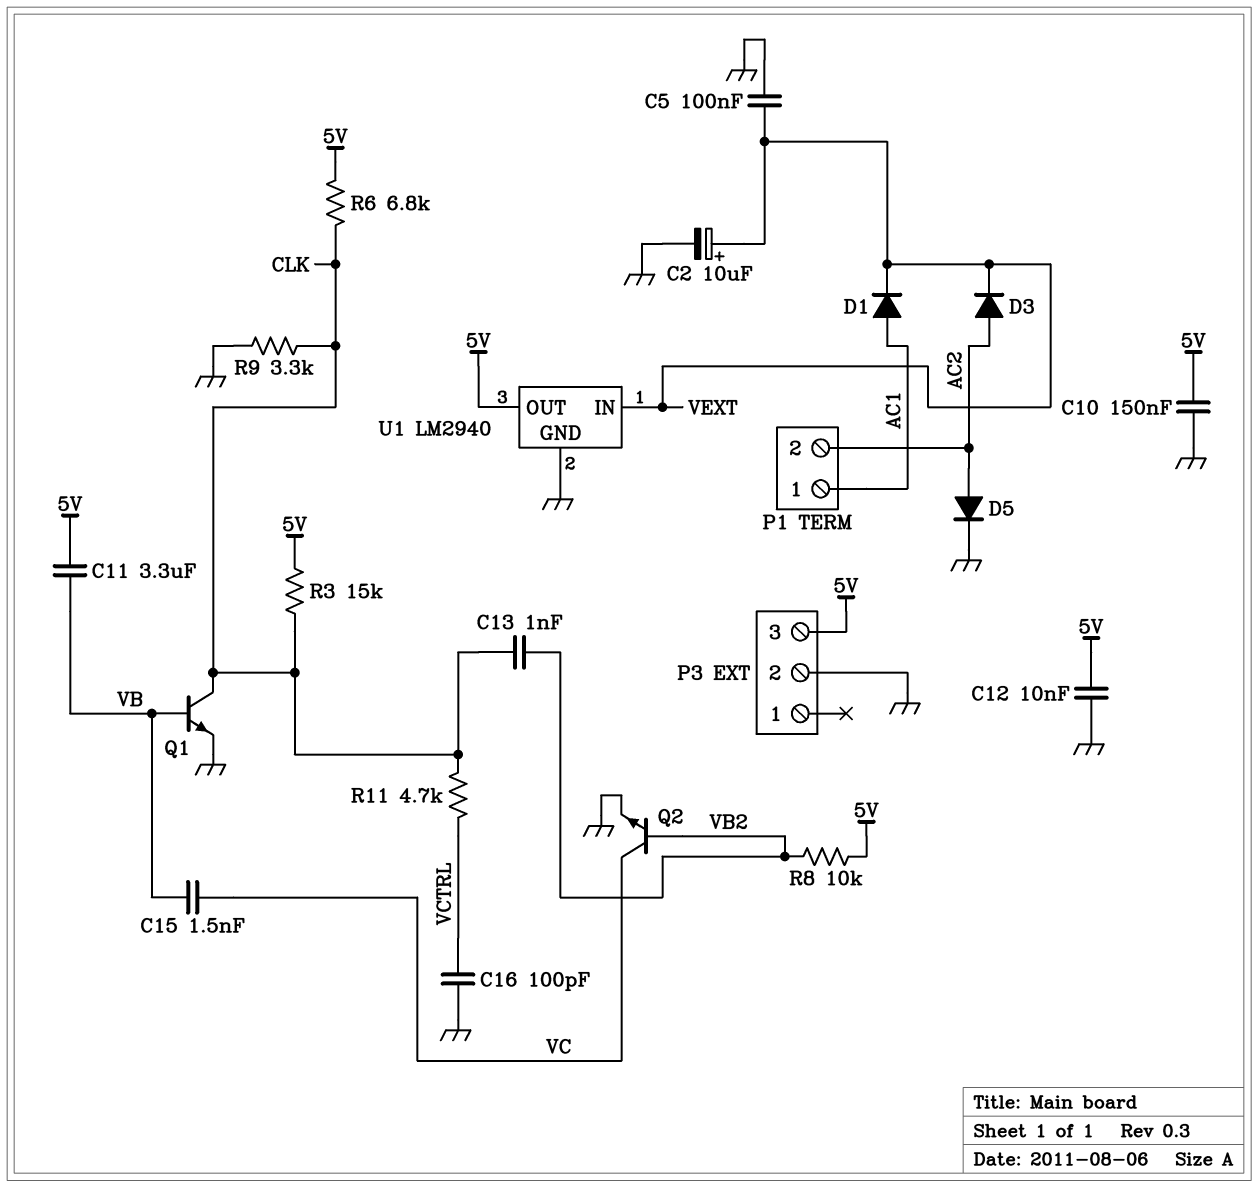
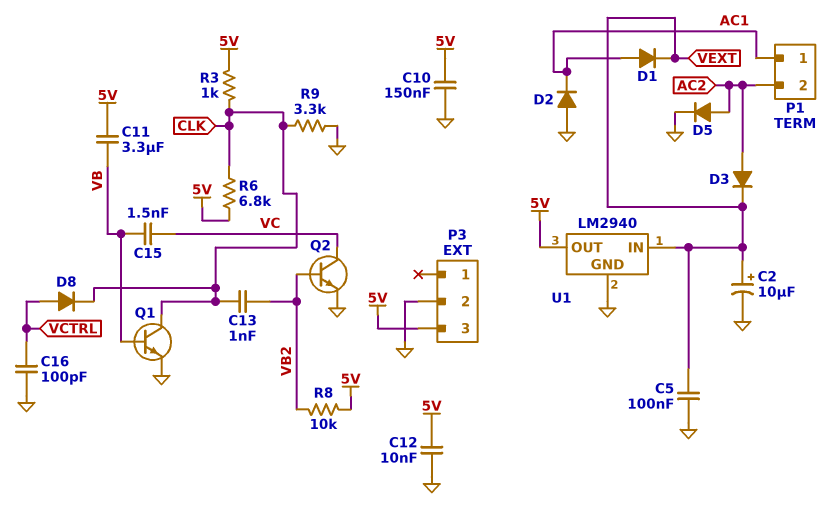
D2: none -> diode (A GND, K AC1)
D8: none -> diode (A VCTRL, K CLK)
R3: 15k (5V, CLK) -> 1k (5V, CLK)
R11: 4.7k (CLK, VCTRL) -> none

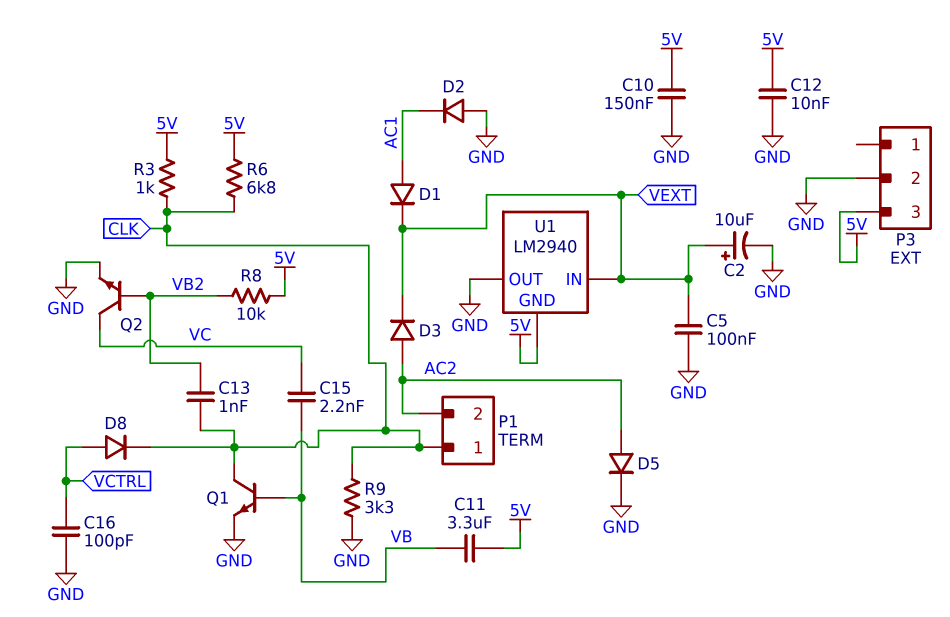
C15: 1.5nF (VB, VC) -> 2.2nF (VB, VC)
P1 pin 1: AC1 -> CLK
U1 pin GND: GND -> 5V
U1 pin OUT: 5V -> GND

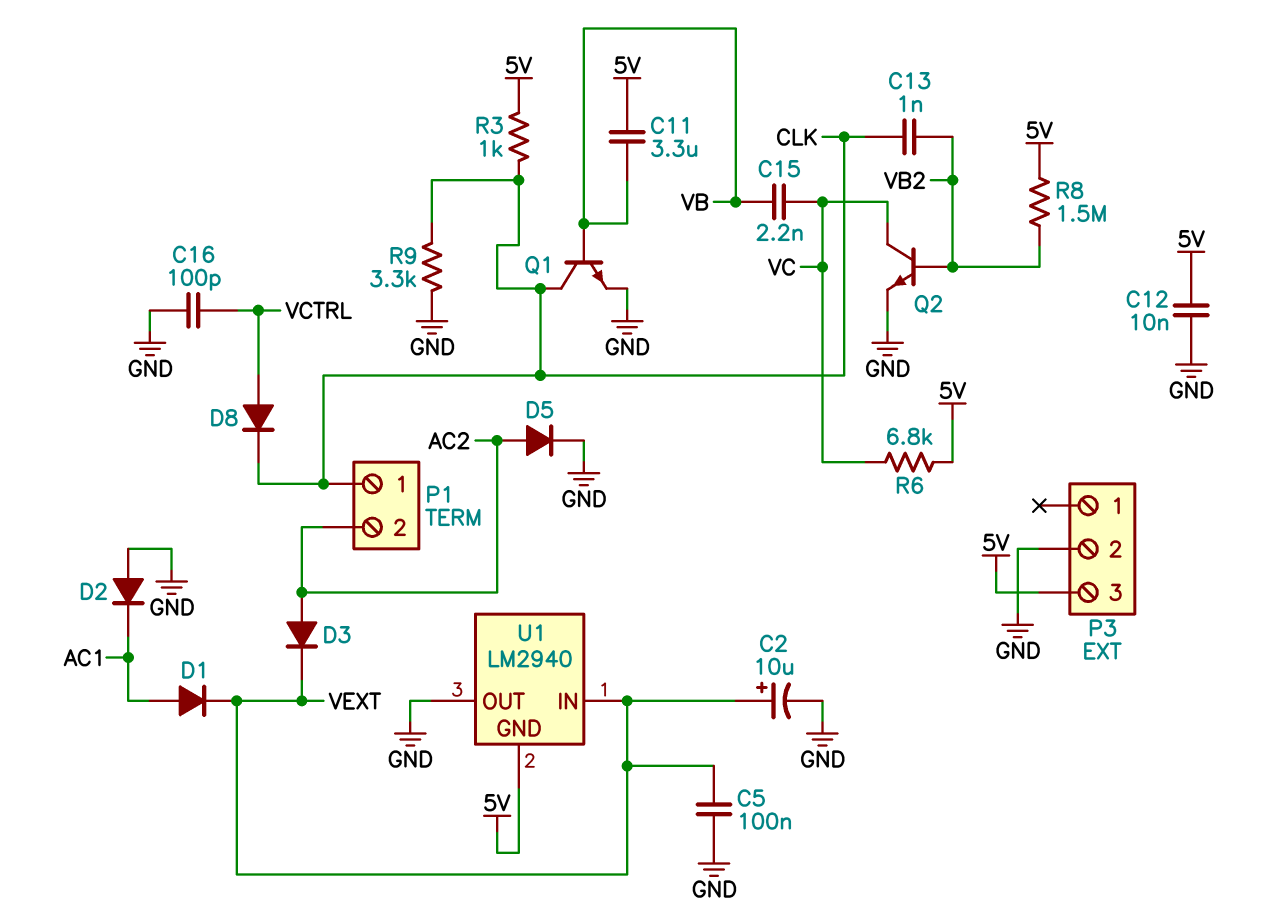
C10: 150nF (5V, GND) -> none
R6: 6.8k (5V, CLK) -> 6.8k (5V, VC)
R8: 10k (5V, VB2) -> 1.5M (5V, VB2)

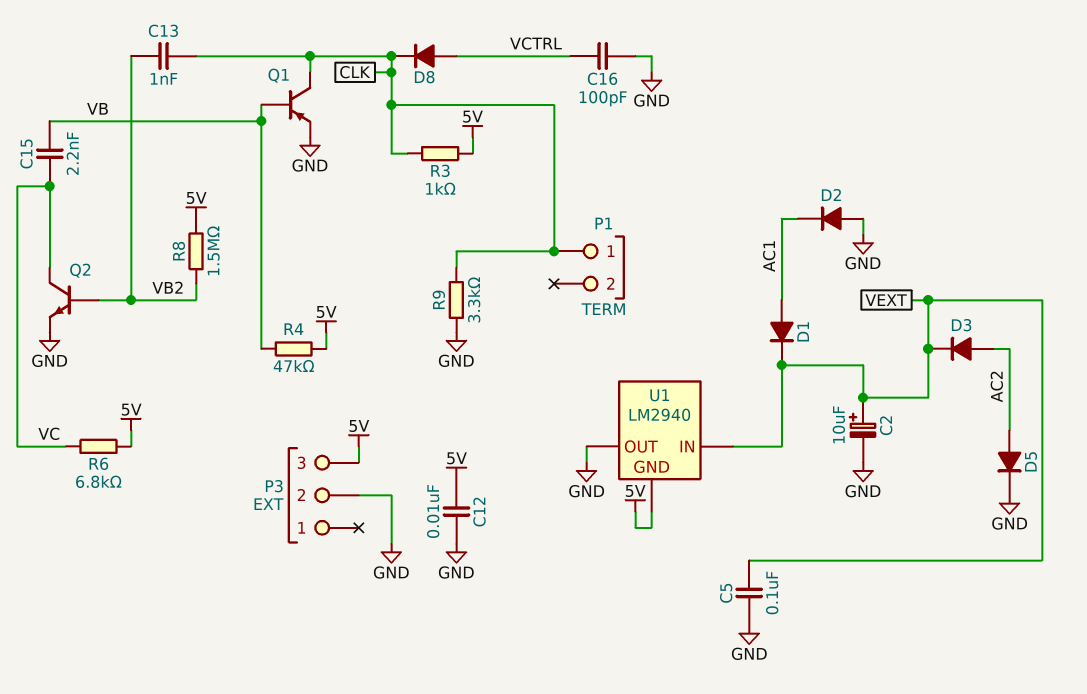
C11: 3.3uF (5V, VB) -> none
P1 pin 2: AC2 -> none
Q1: NPN (B VB, C CLK, E GND) -> PNP (B VB, C CLK, E GND)
R4: none -> 47k (5V, VB)

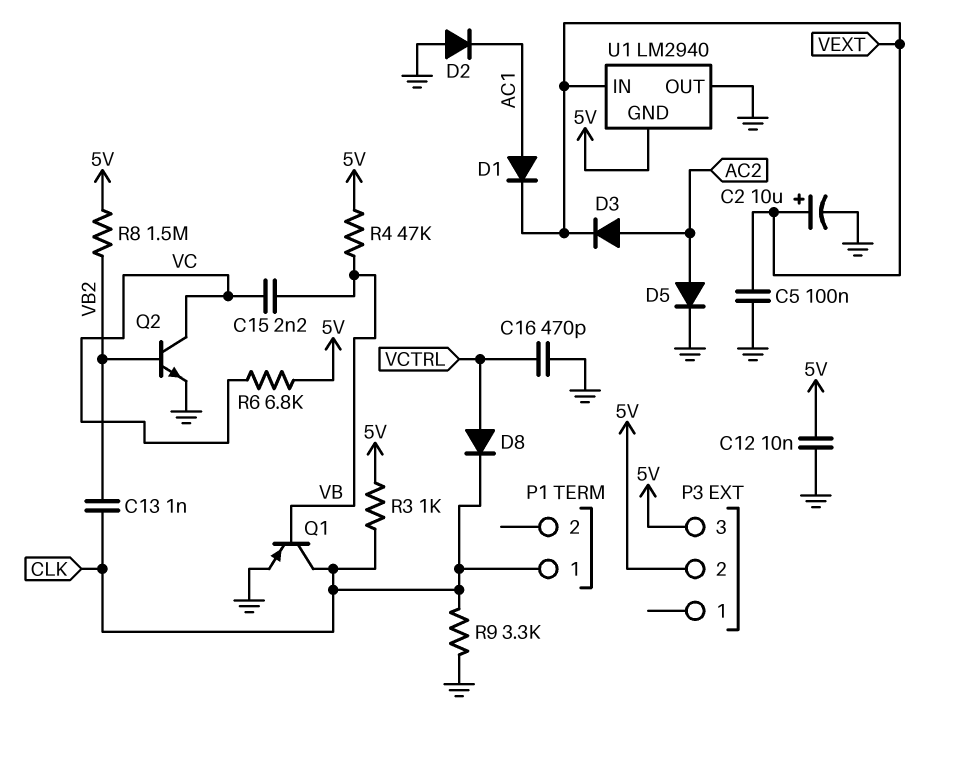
C16: 100pF (GND, VCTRL) -> 470pF (GND, VCTRL)
P3 pin 2: GND -> 5V

